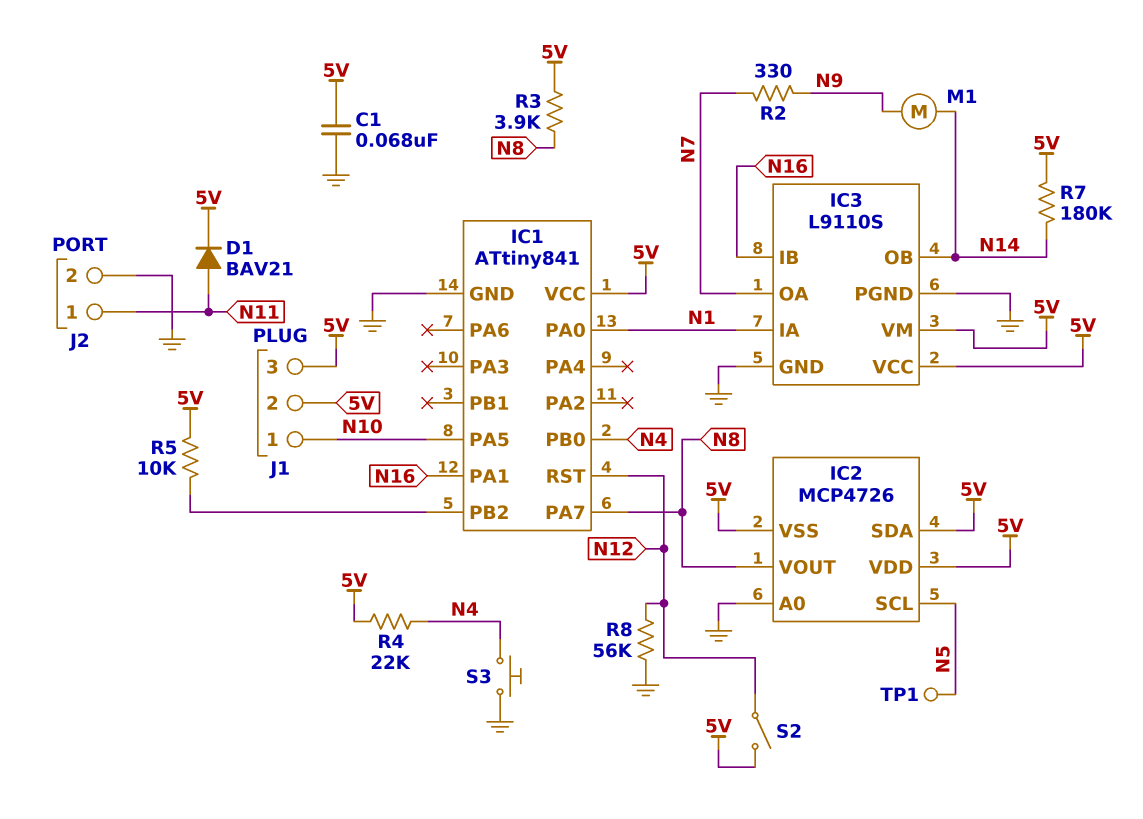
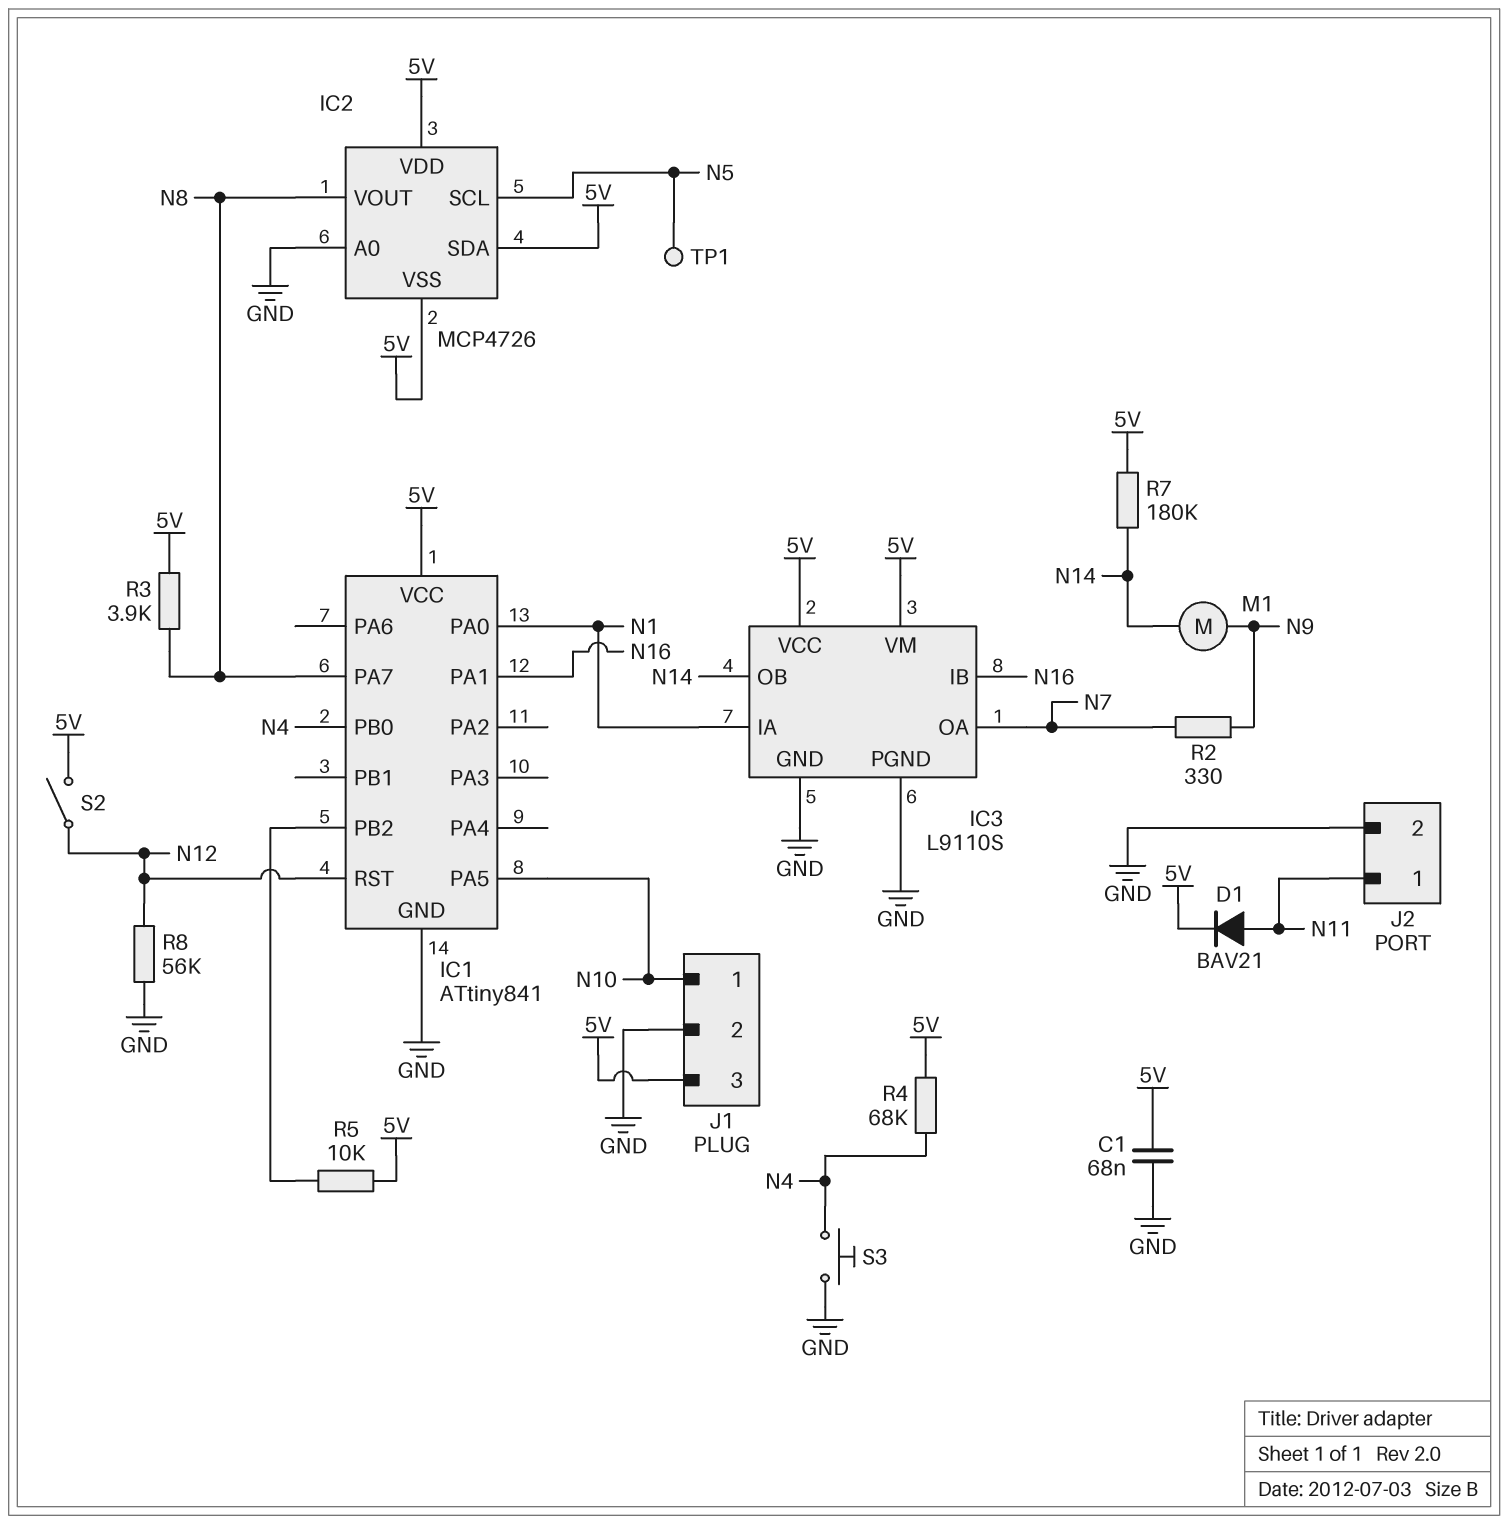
J1 pin 2: 5V -> GND
R4: 22k (5V, N4) -> 68k (5V, N4)

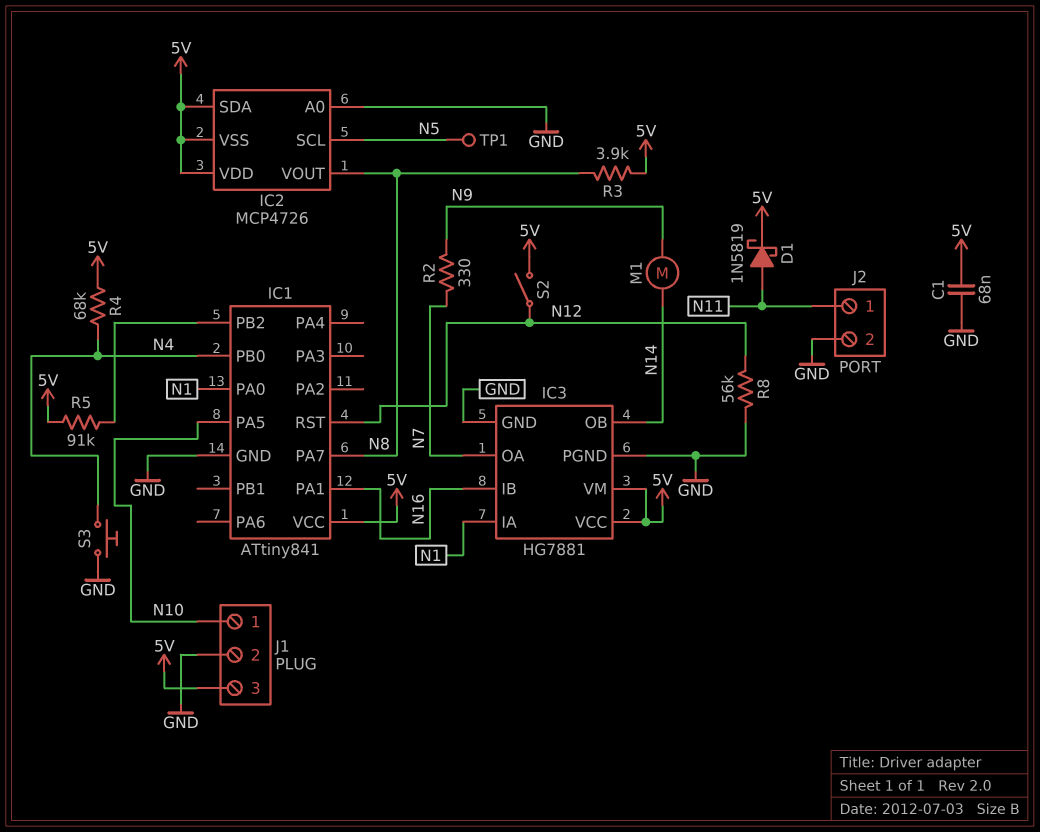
D1: diode BAV21 (A N11, K 5V) -> schottky 1N5819 (A N11, K 5V)
IC3: L9110S -> HG7881
R5: 10k (5V, IC1/PB2) -> 91k (5V, IC1/PB2)
R7: 180k (5V, N14) -> none

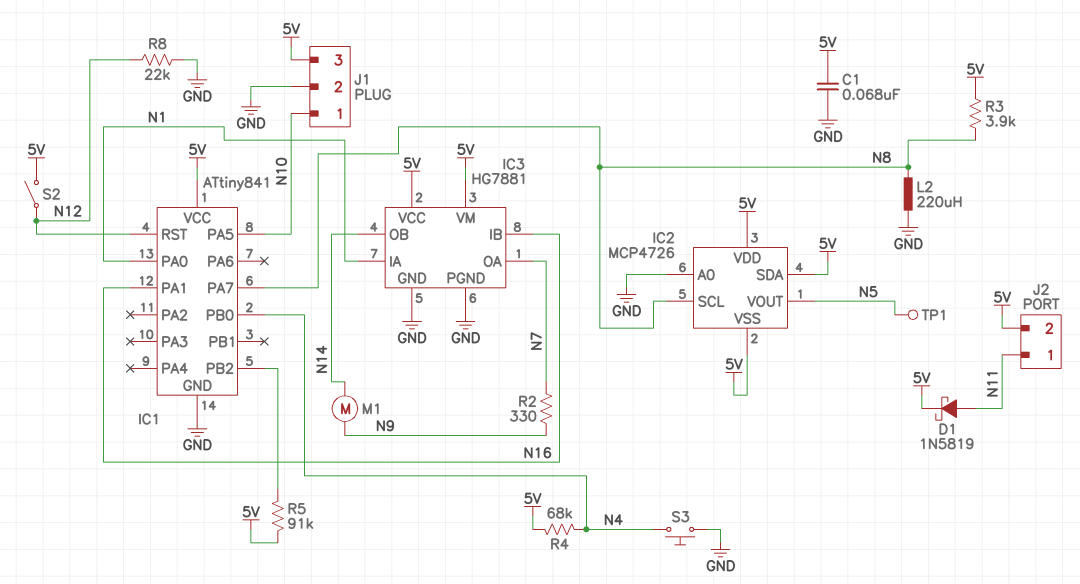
IC2 pin SCL: N5 -> N8
IC2 pin VOUT: N8 -> N5
J2 pin 2: GND -> 5V
L2: none -> 220uH (GND, N8)
R8: 56k (GND, N12) -> 22k (GND, N12)

